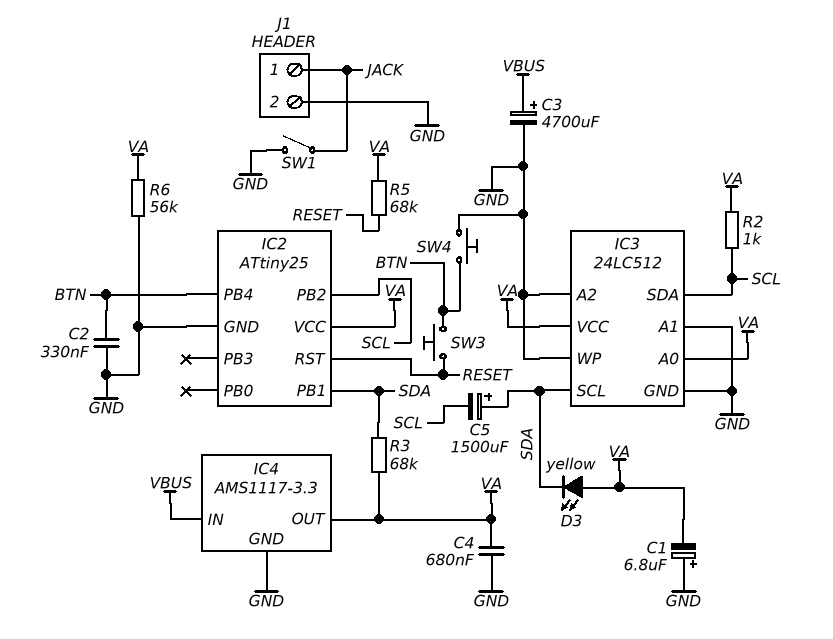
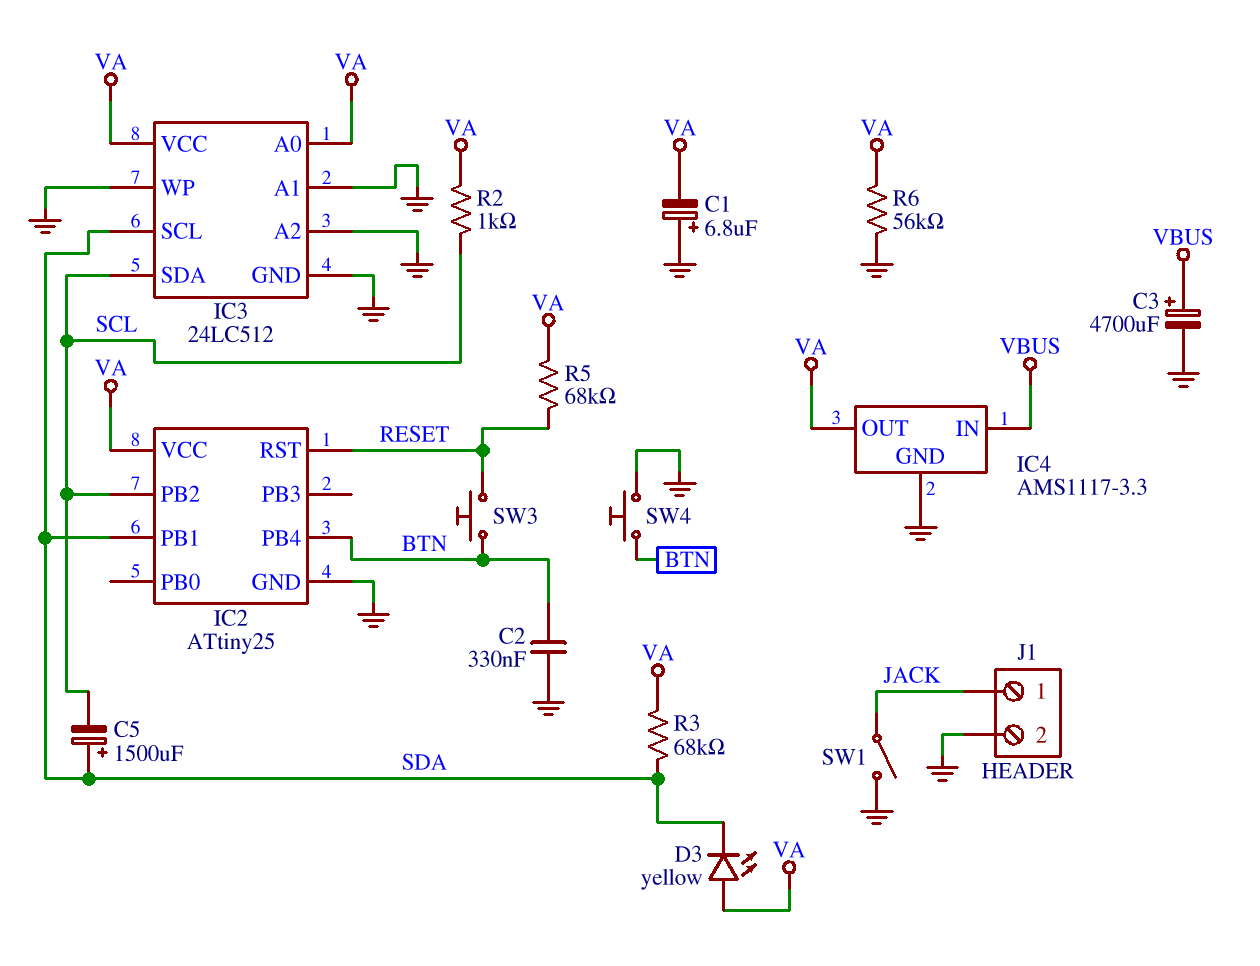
C4: 680nF (GND, VA) -> none

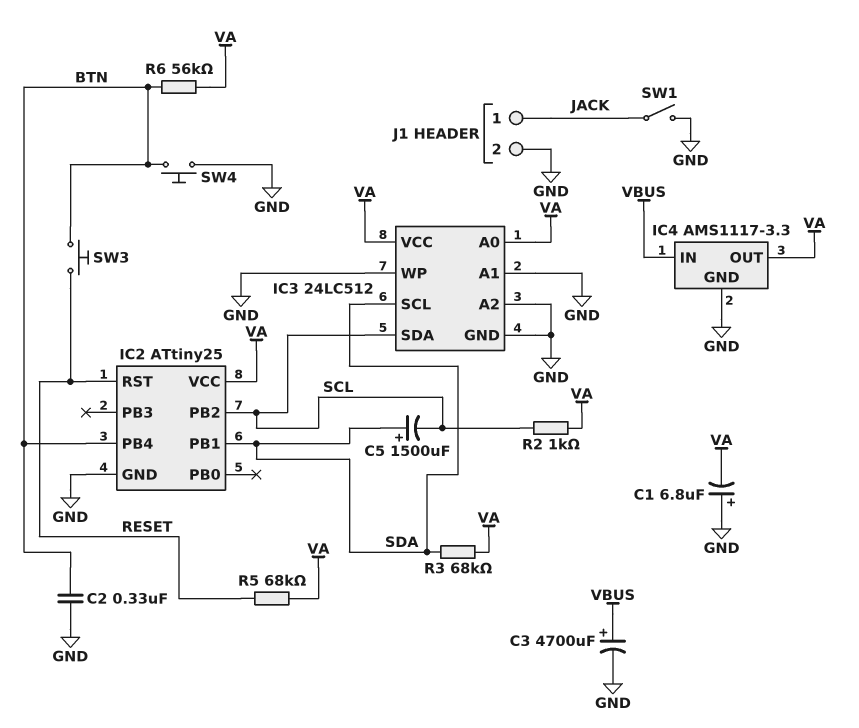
D3: LED yellow (A VA, K SDA) -> none
R6: 56k (GND, VA) -> 56k (BTN, VA)

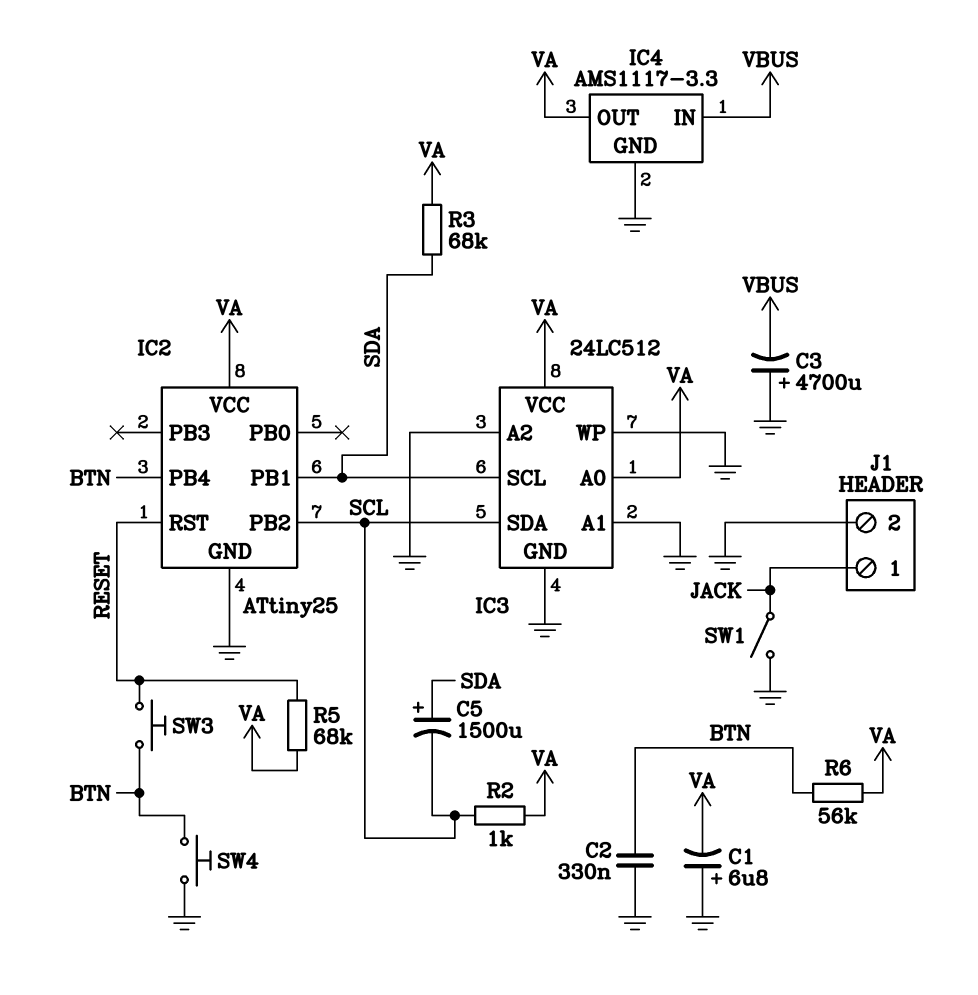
C3: 4700uF (plus VBUS, minus GND) -> 4700uF (plus GND, minus VBUS)

